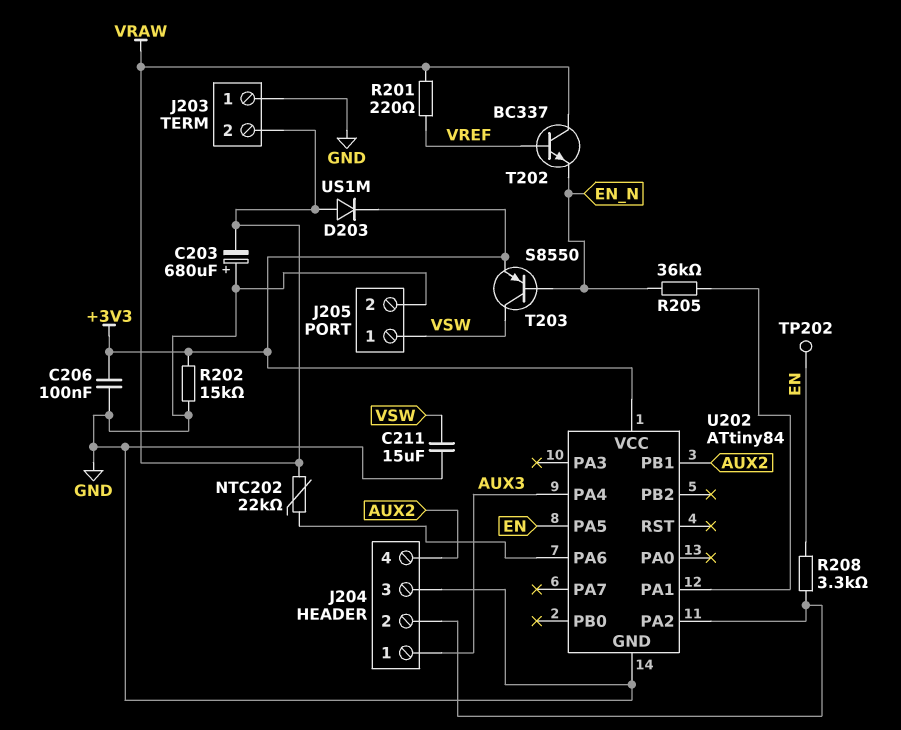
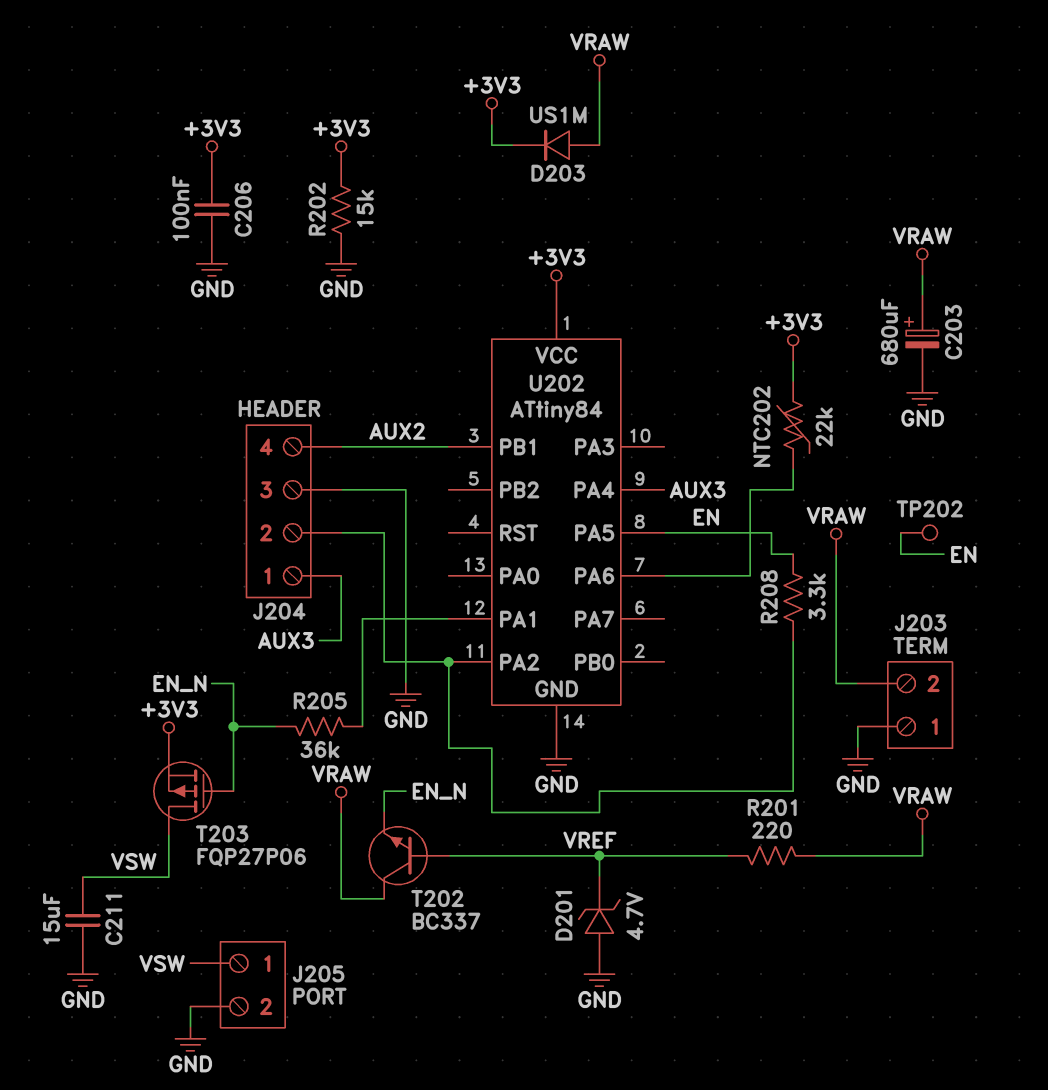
C203: 680uF (plus GND, minus VRAW) -> 680uF (plus VRAW, minus GND)
D201: none -> zener 4.7V (A GND, K VREF)
NTC202: 22k (U202/PA6, VRAW) -> 22k (+3V3, U202/PA6)
T203: PNP S8550 (B EN_N, C VSW, E +3V3) -> PMOS FQP27P06 (G EN_N, D VSW, S +3V3)

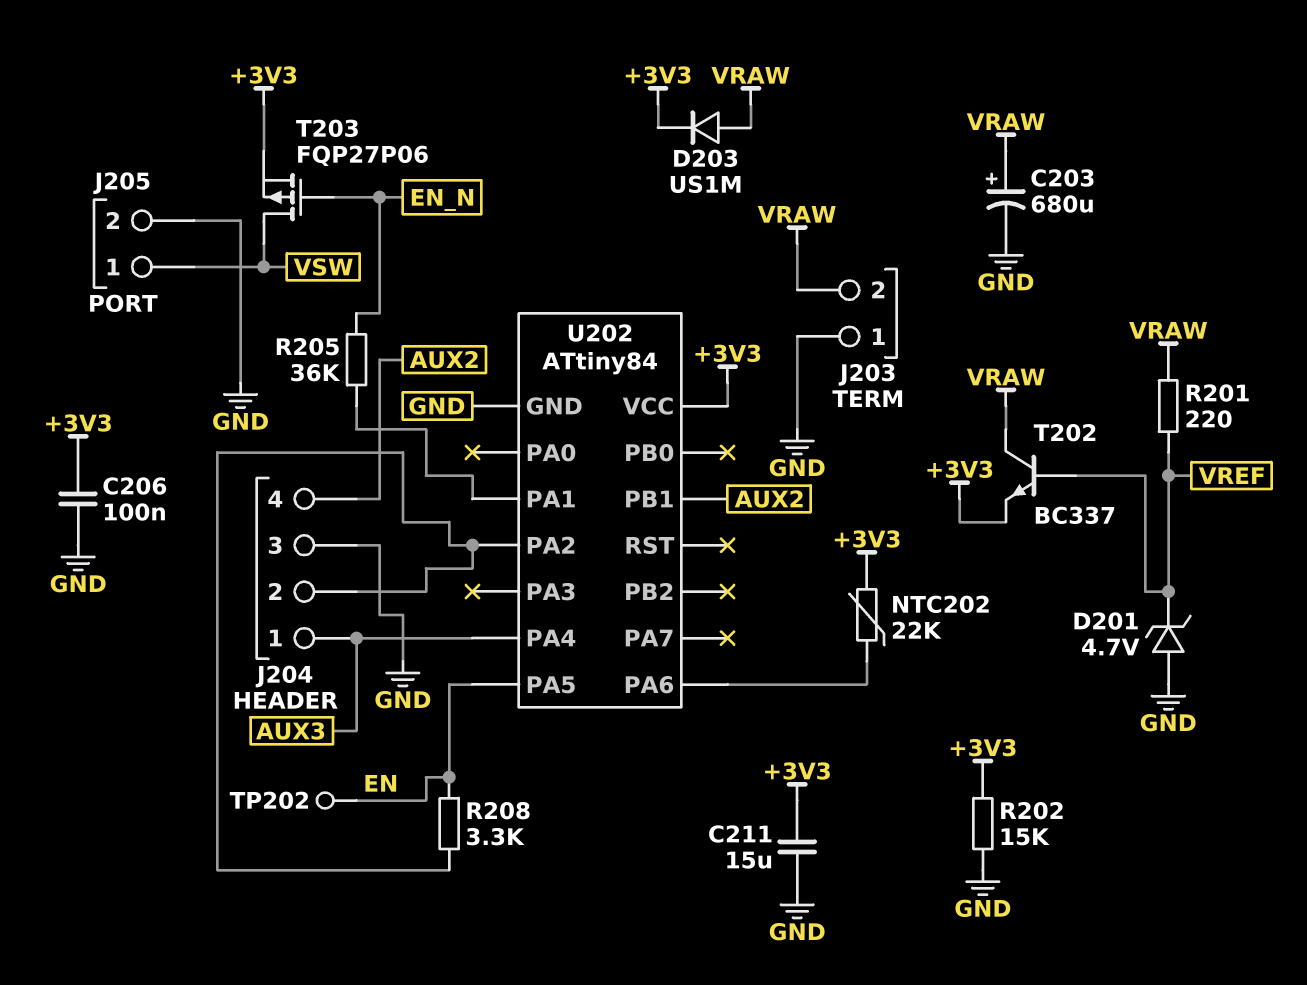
C211: 15uF (GND, VSW) -> 15uF (+3V3, GND)
T202: NPN BC337 (B VREF, C VRAW, E EN_N) -> NPN BC337 (B VREF, C VRAW, E +3V3)

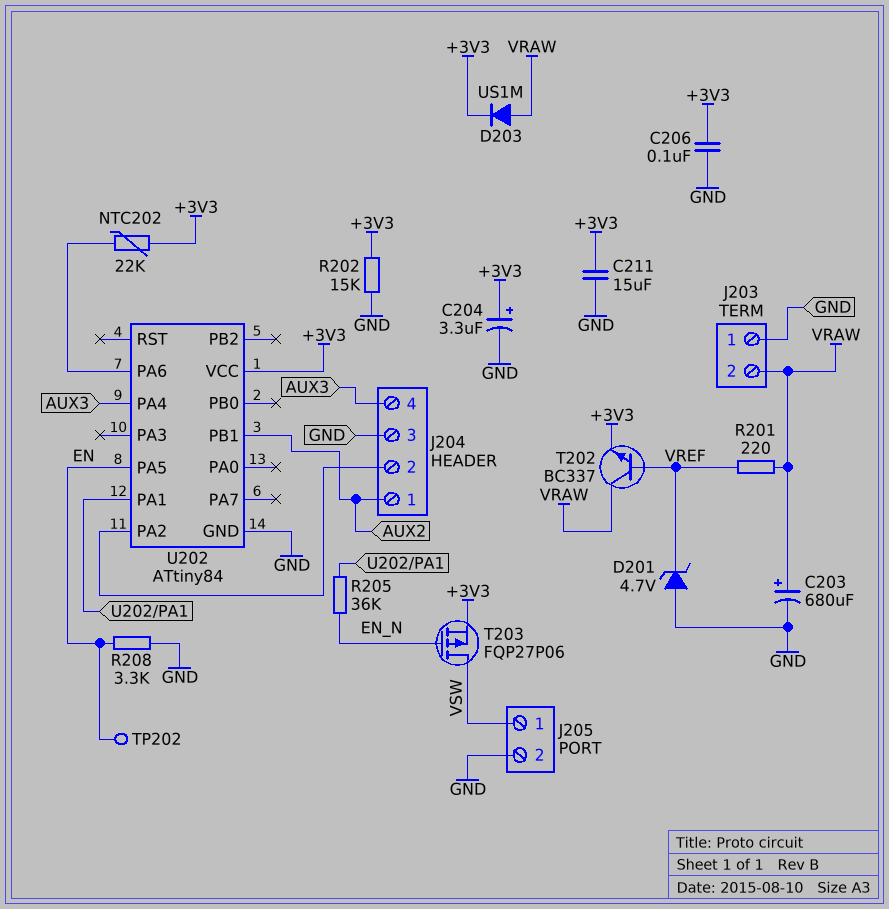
C204: none -> 3.3uF (plus +3V3, minus GND)
J204 pin 1: AUX3 -> AUX2
J204 pin 4: AUX2 -> AUX3
R208: 3.3k (EN, J204/2) -> 3.3k (EN, GND)

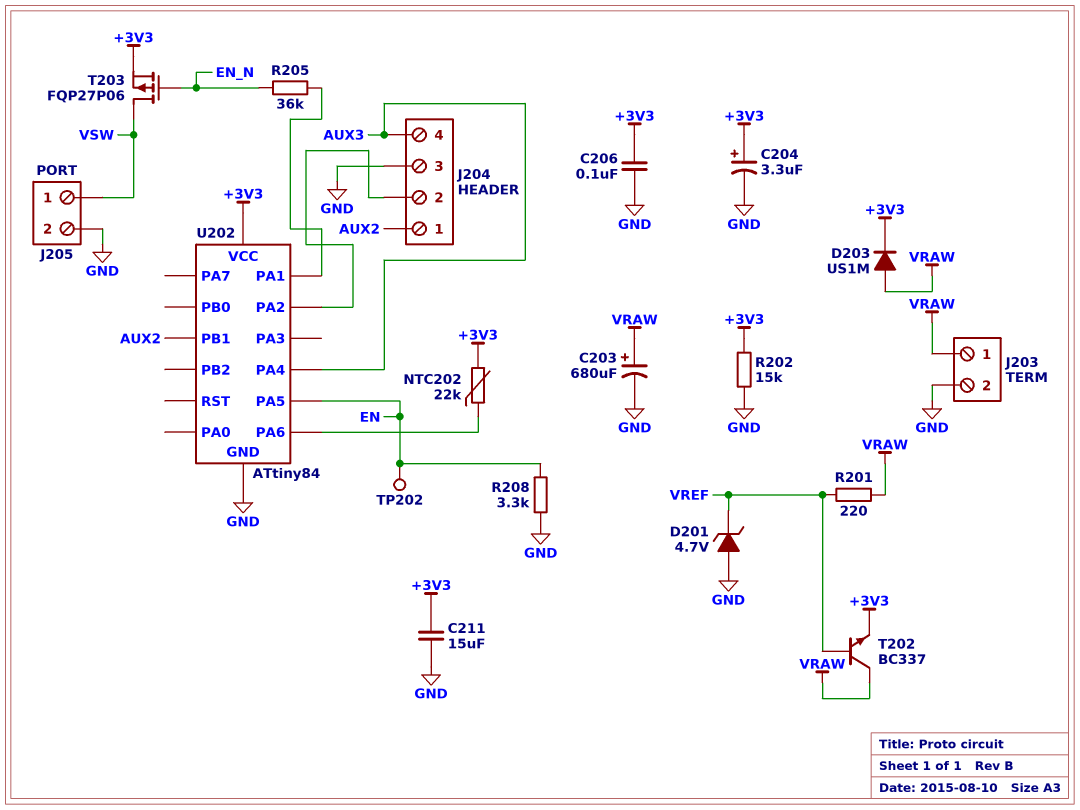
J203 pin 1: GND -> VRAW
J203 pin 2: VRAW -> GND

